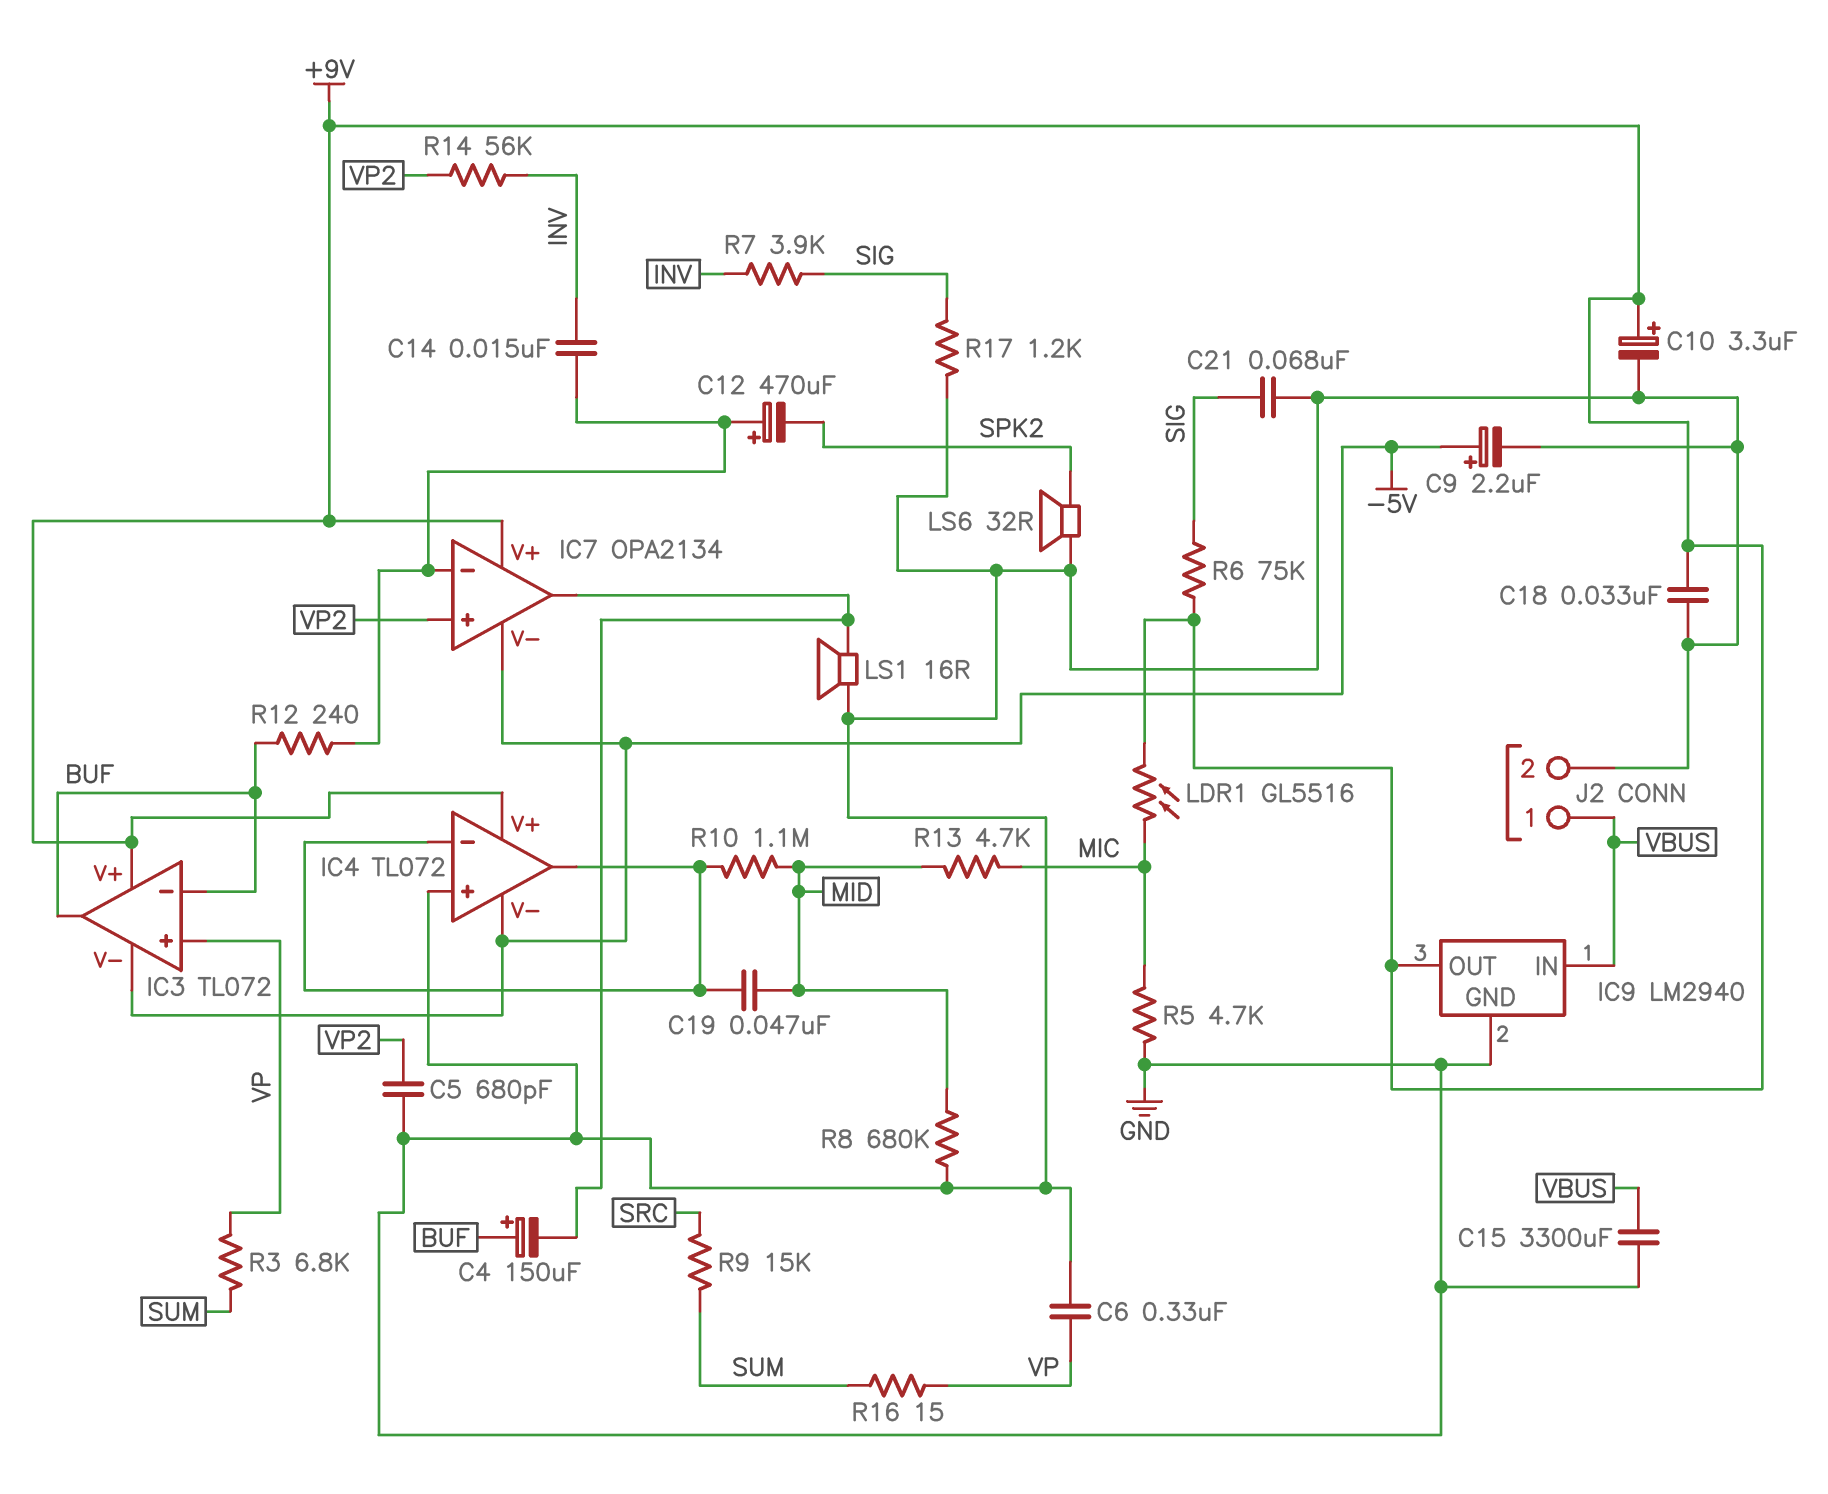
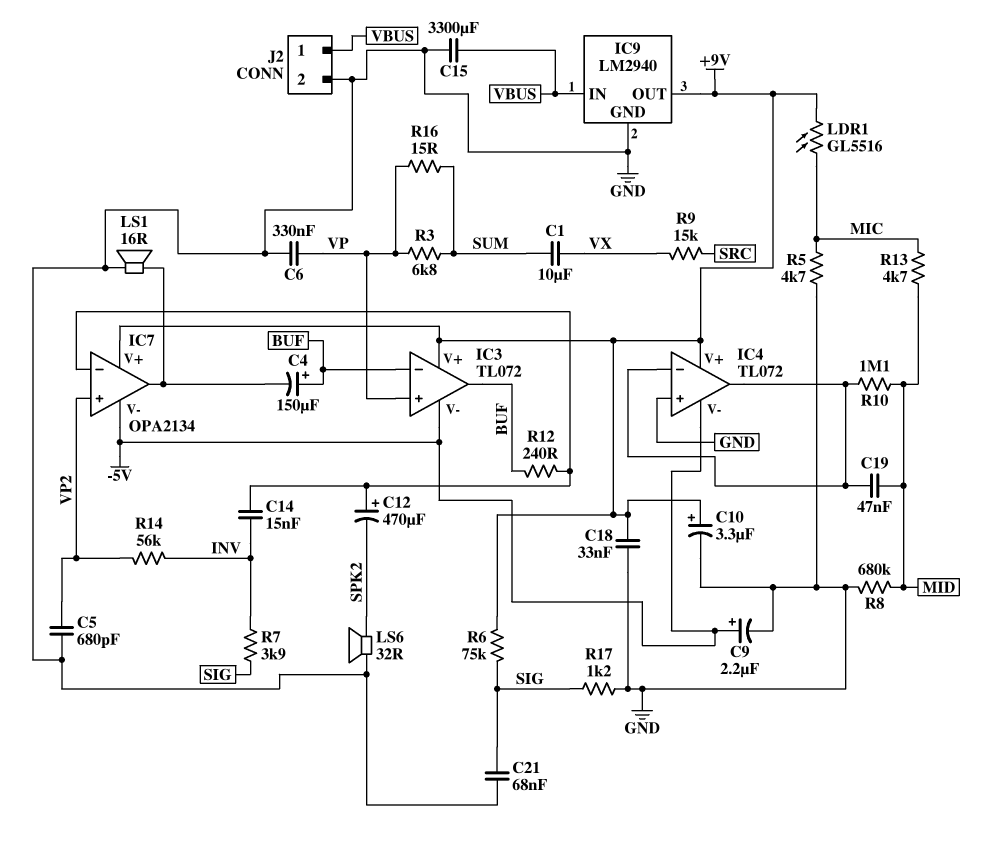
C1: none -> 10uF (SUM, VX)
R9: 15k (SRC, SUM) -> 15k (SRC, VX)

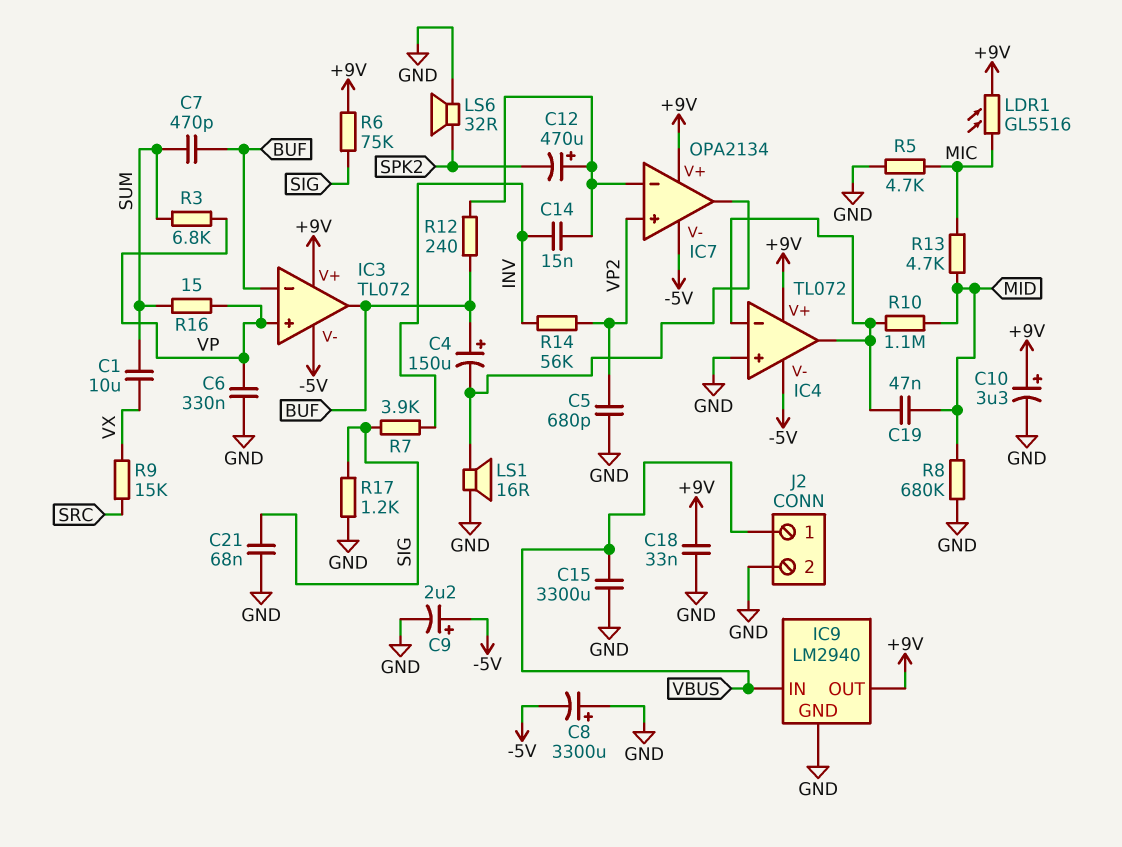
C7: none -> 470pF (BUF, SUM)
C8: none -> 3300uF (plus GND, minus -5V)

